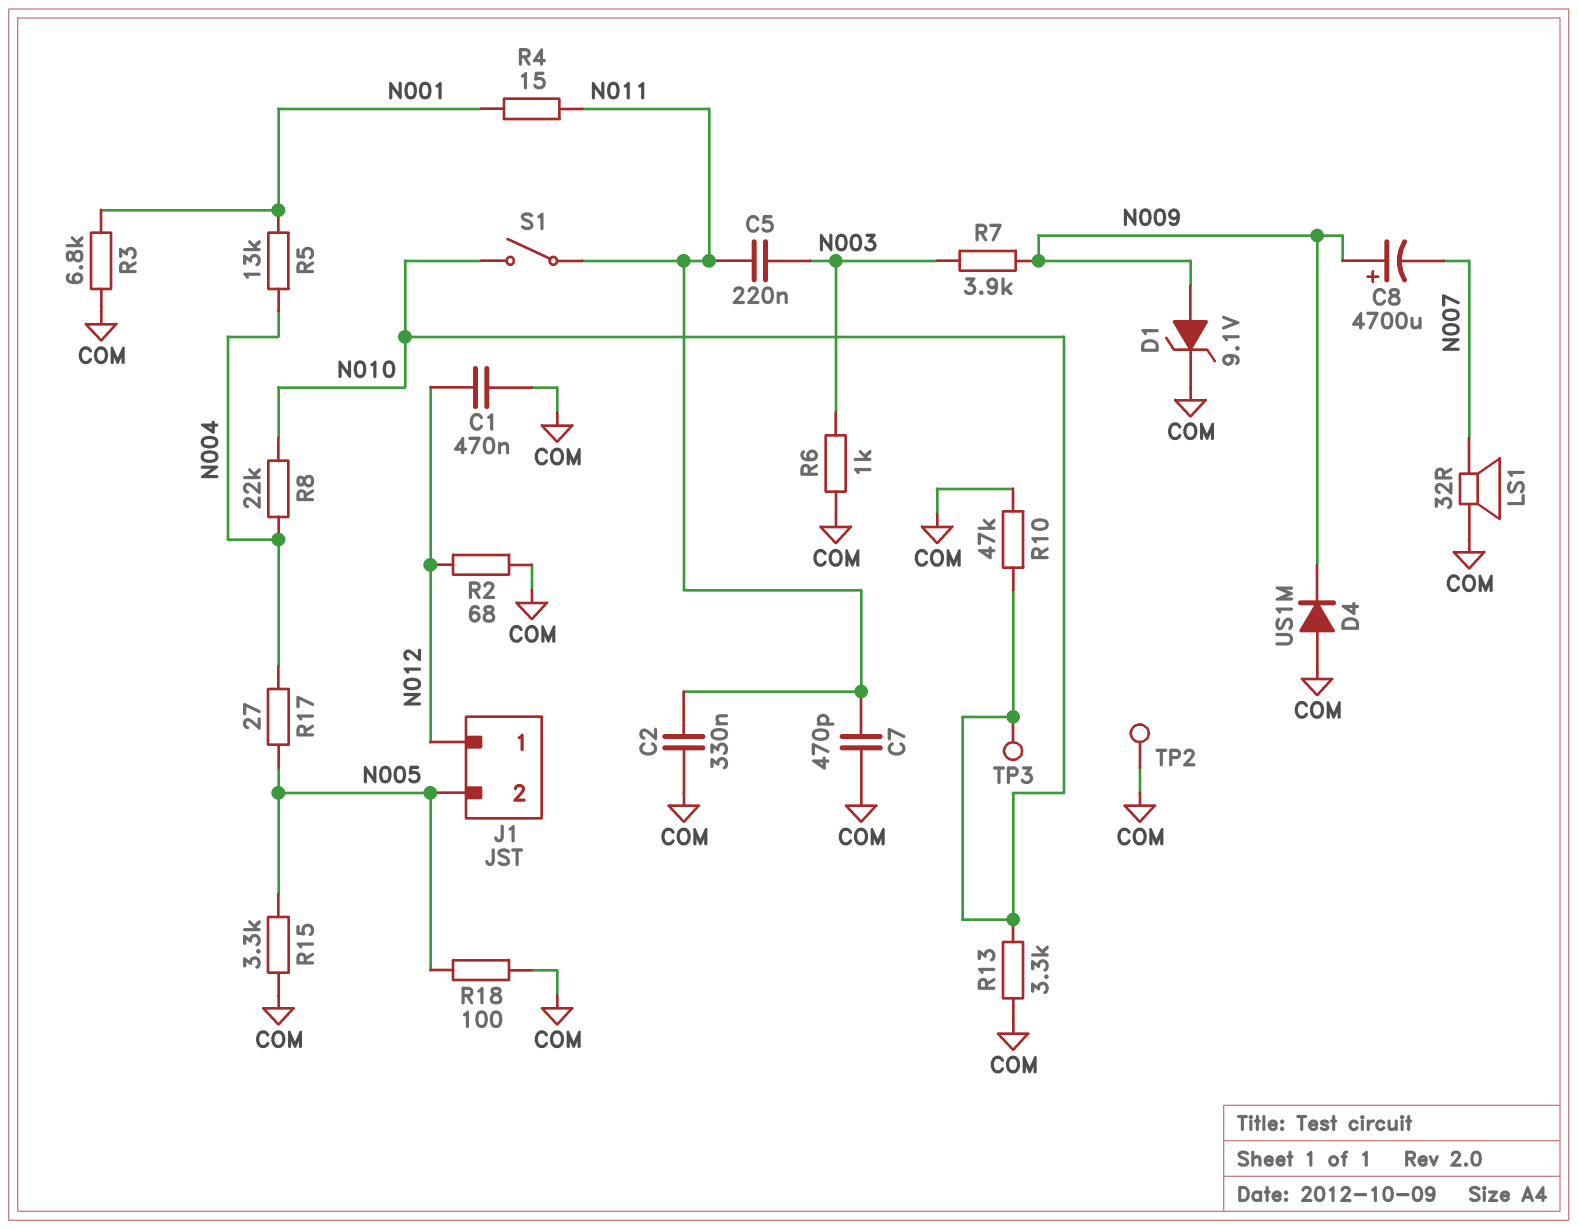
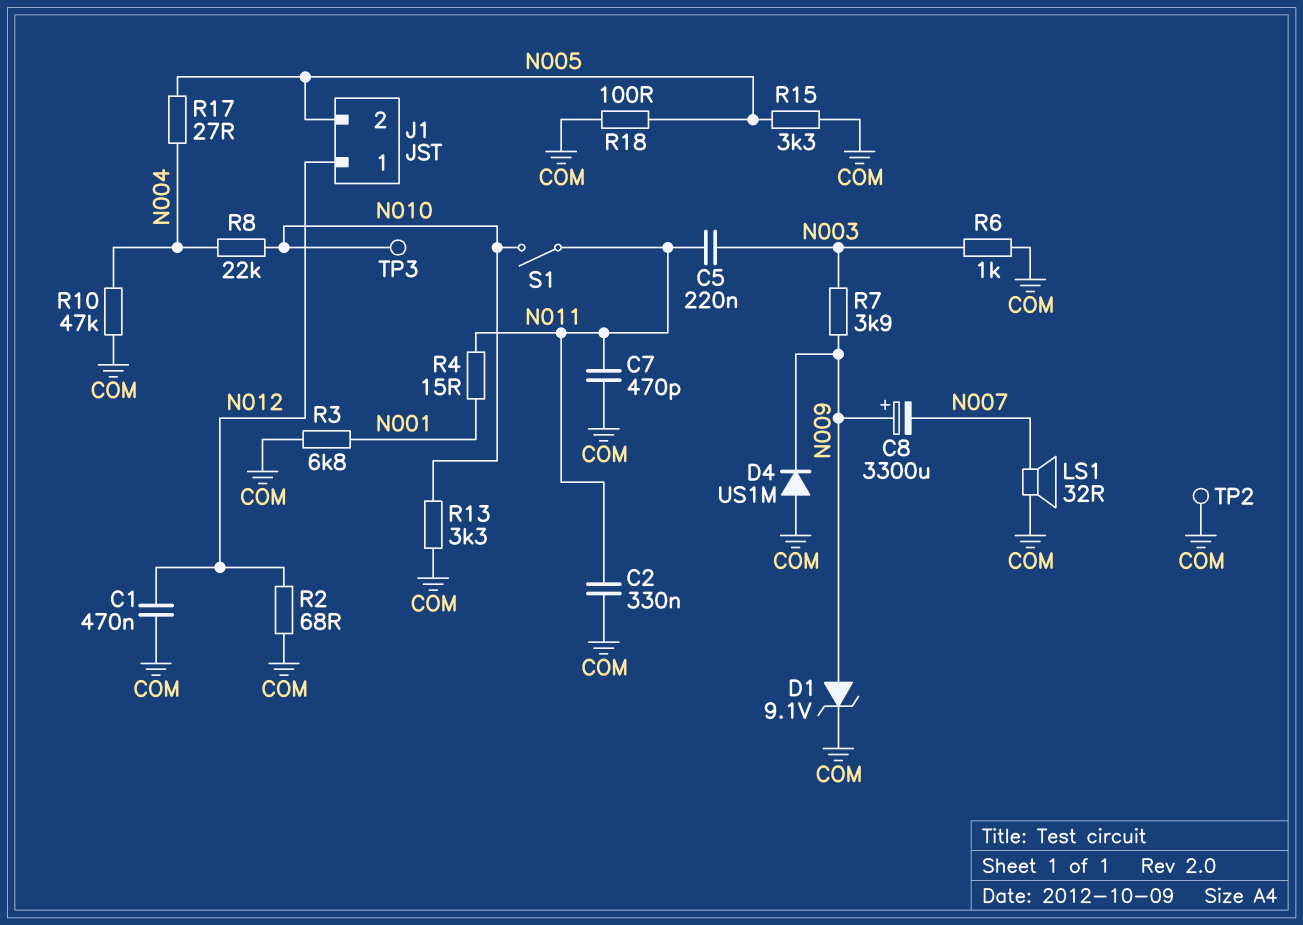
C8: 4700uF (plus N009, minus N007) -> 3300uF (plus N009, minus N007)
R5: 13k (N001, N004) -> none
R10: 47k (COM, N010) -> 47k (COM, N004)

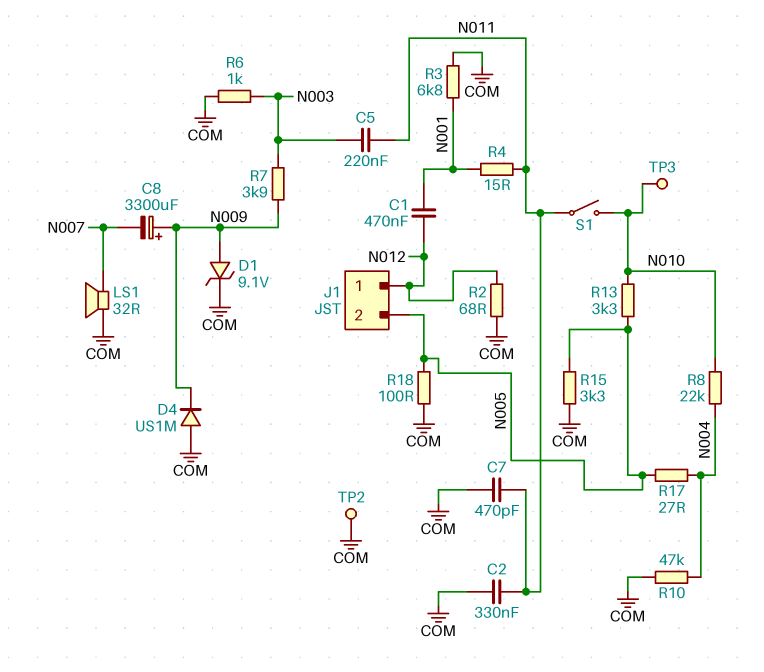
C1: 470nF (COM, N012) -> 470nF (N001, N012)
R13: 3.3k (COM, N010) -> 3.3k (N005, N010)

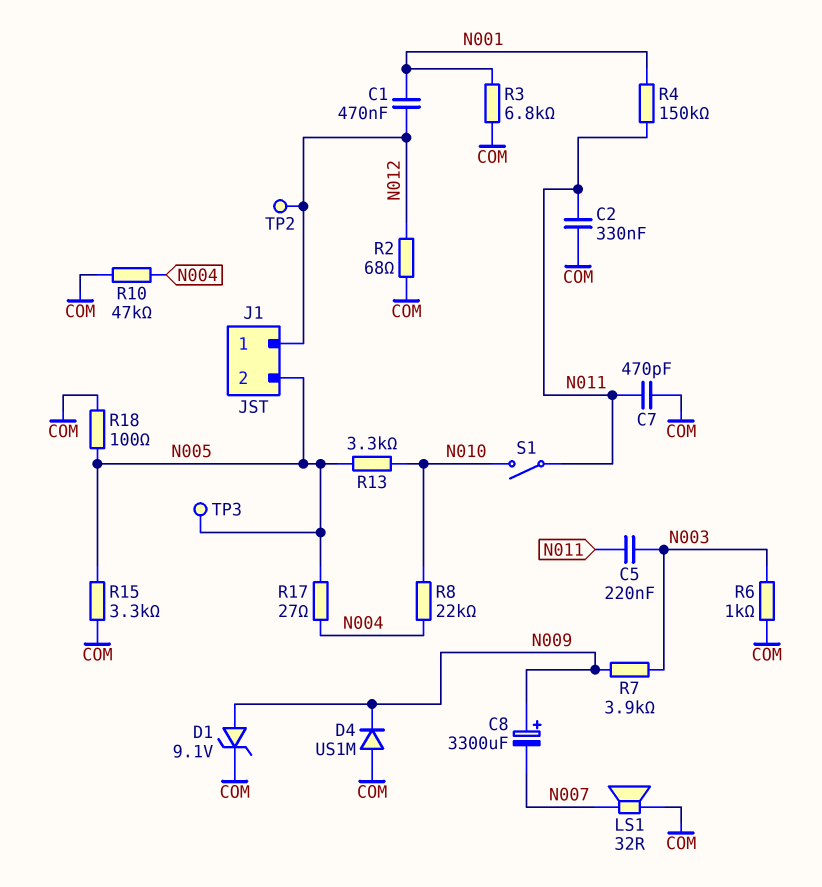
R4: 15 (N001, N011) -> 150k (N001, N011)
TP2: test point (COM) -> test point (N012)
TP3: test point (N010) -> test point (N005)

